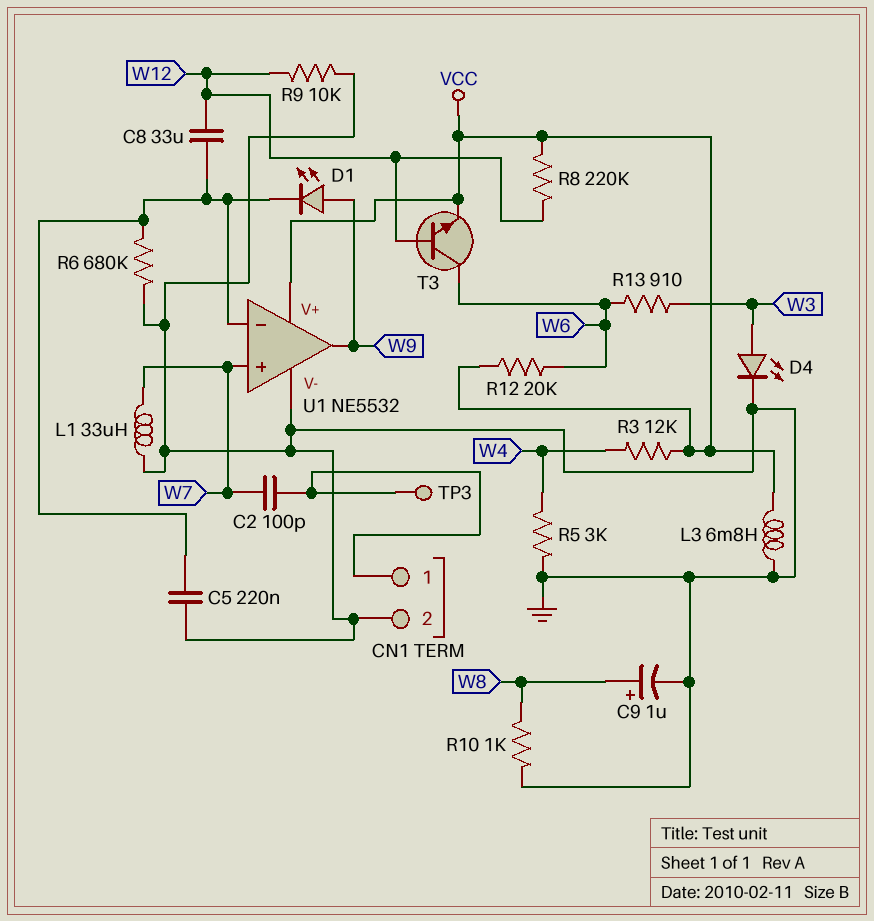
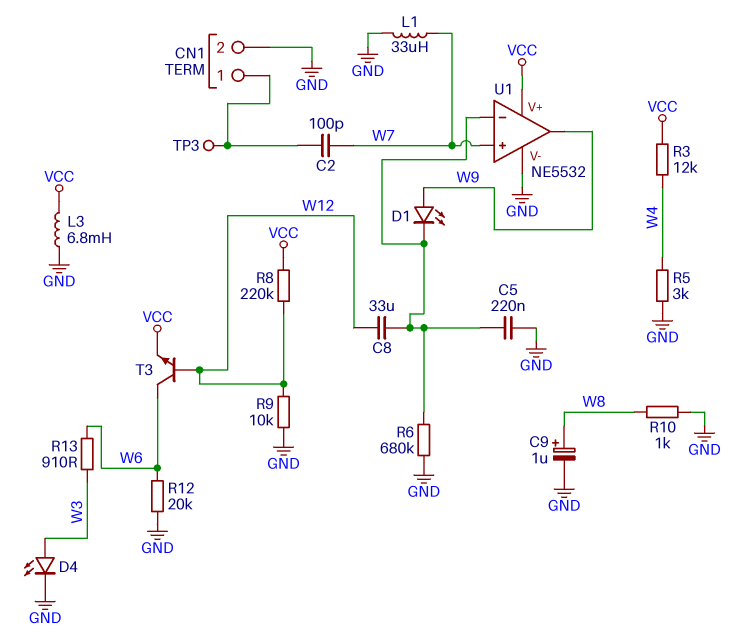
R12: 20k (VCC, W6) -> 20k (GND, W6)

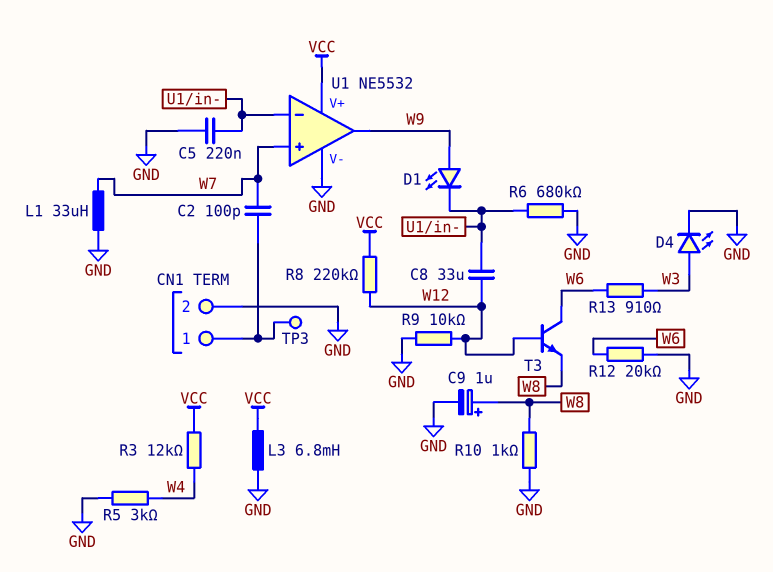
T3: NPN (B W12, C W6, E VCC) -> NPN (B W12, C W6, E W8)

